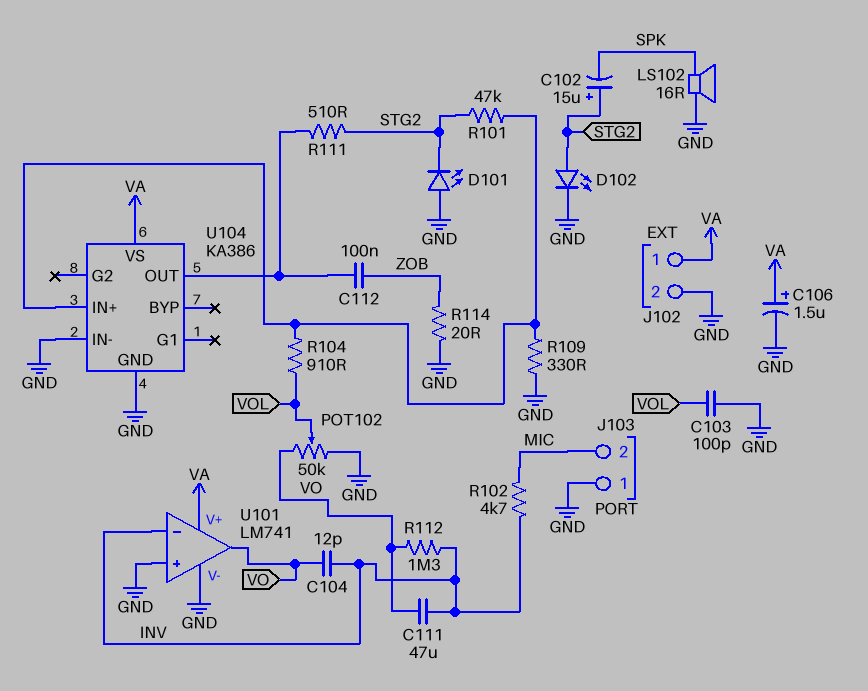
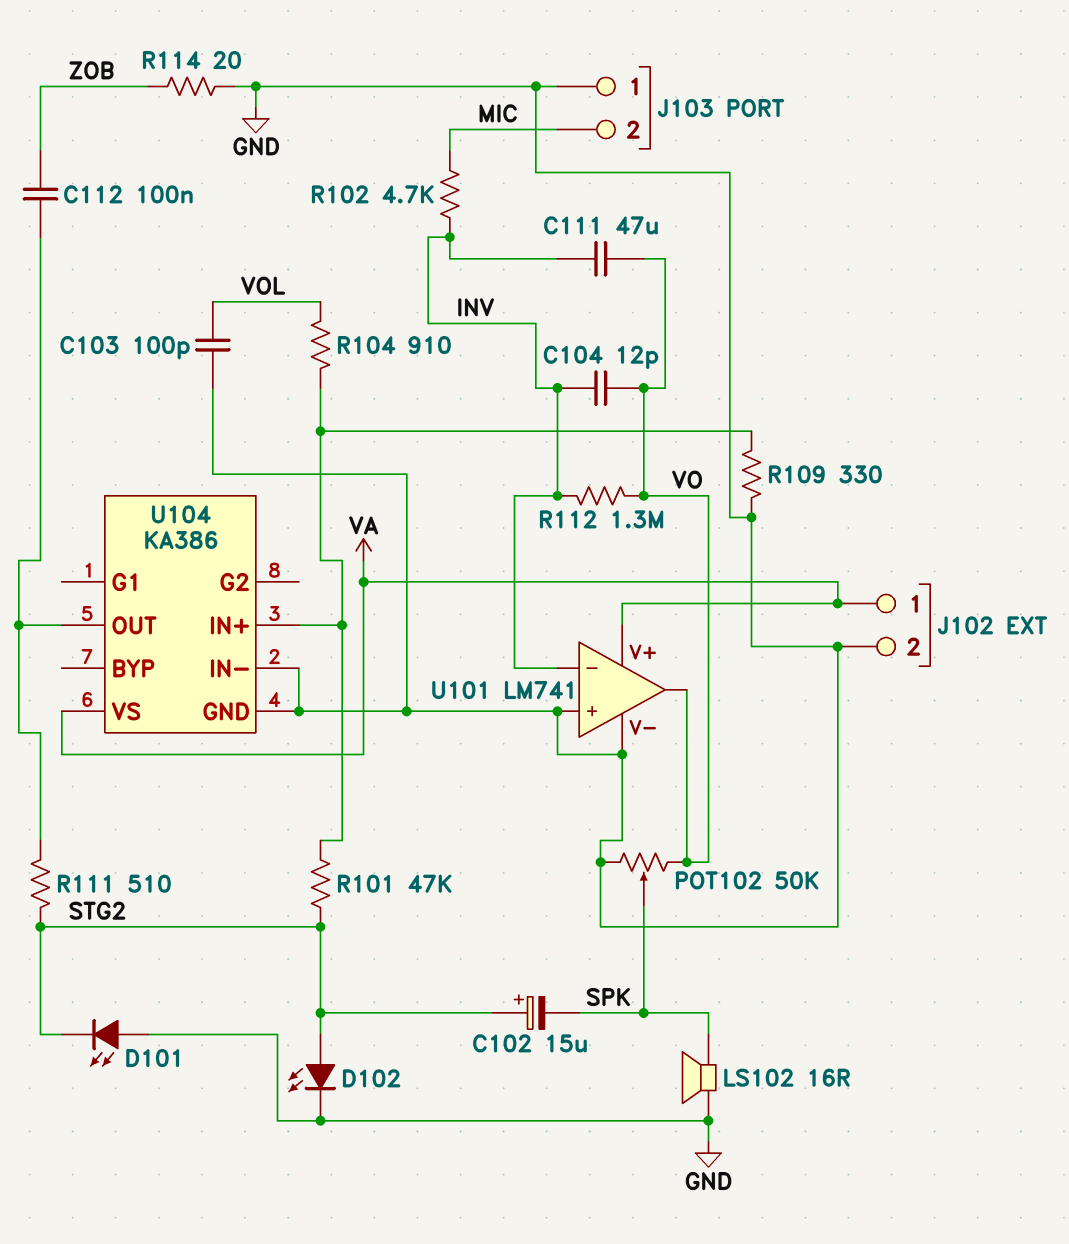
C106: 1.5uF (plus VA, minus GND) -> none
POT102: 50k (GND, VO, wiper VOL) -> 50k (GND, VO, wiper SPK)

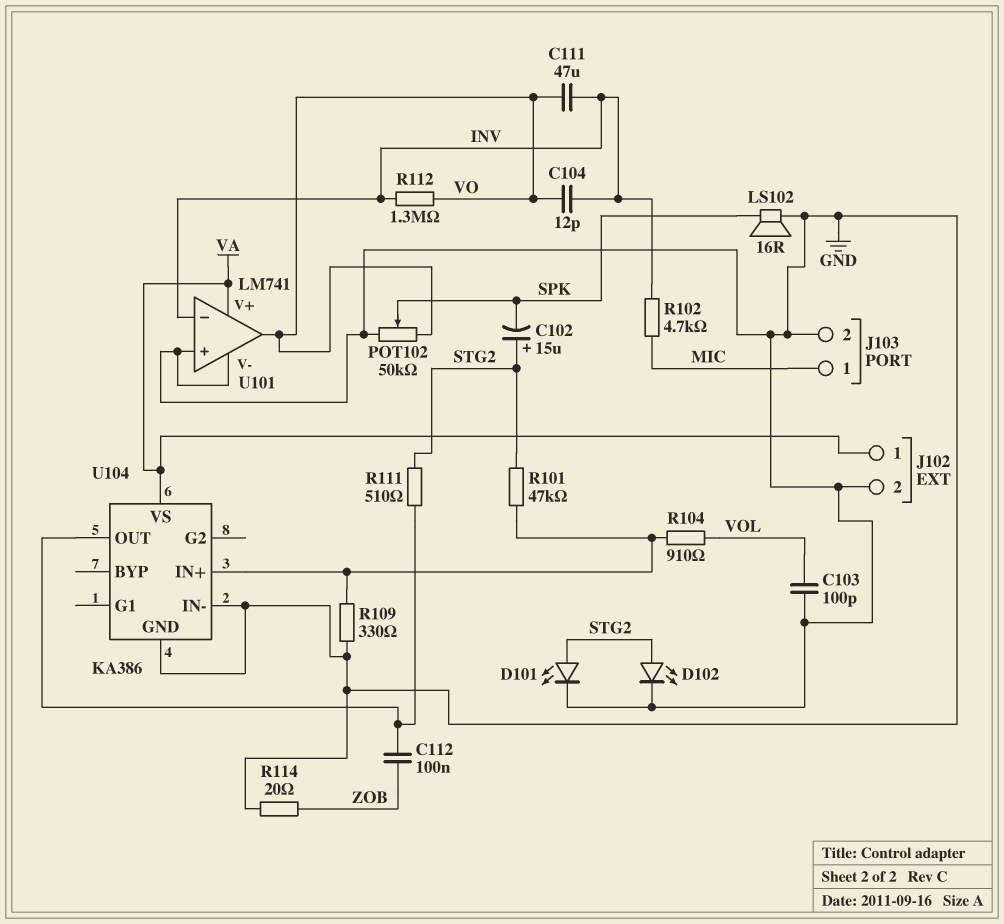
D101: LED (A GND, K STG2) -> LED (A STG2, K GND)
J103 pin 1: GND -> MIC
J103 pin 2: MIC -> GND

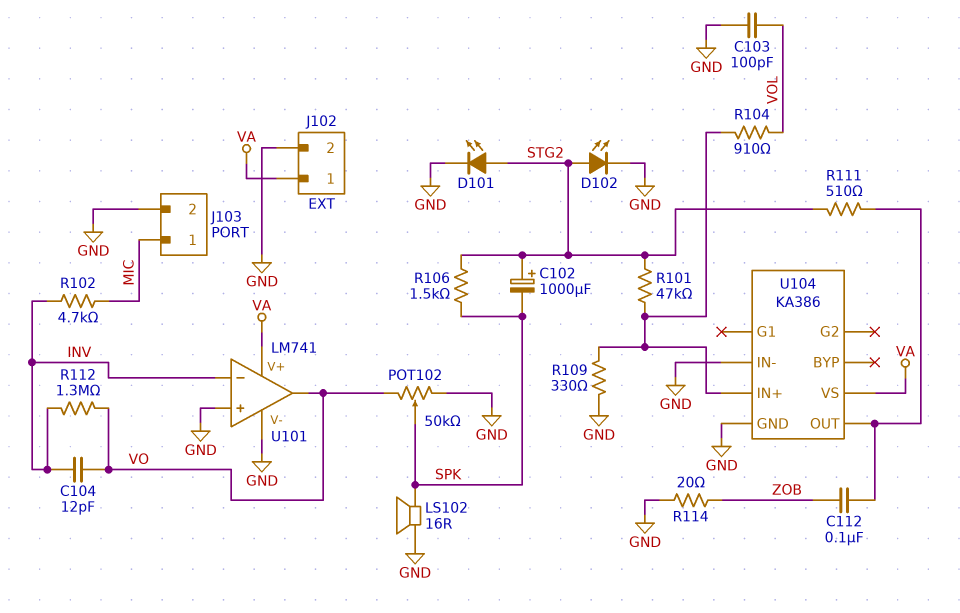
C102: 15uF (plus STG2, minus SPK) -> 1000uF (plus STG2, minus SPK)
C111: 47uF (INV, VO) -> none
R106: none -> 1.5k (SPK, STG2)

